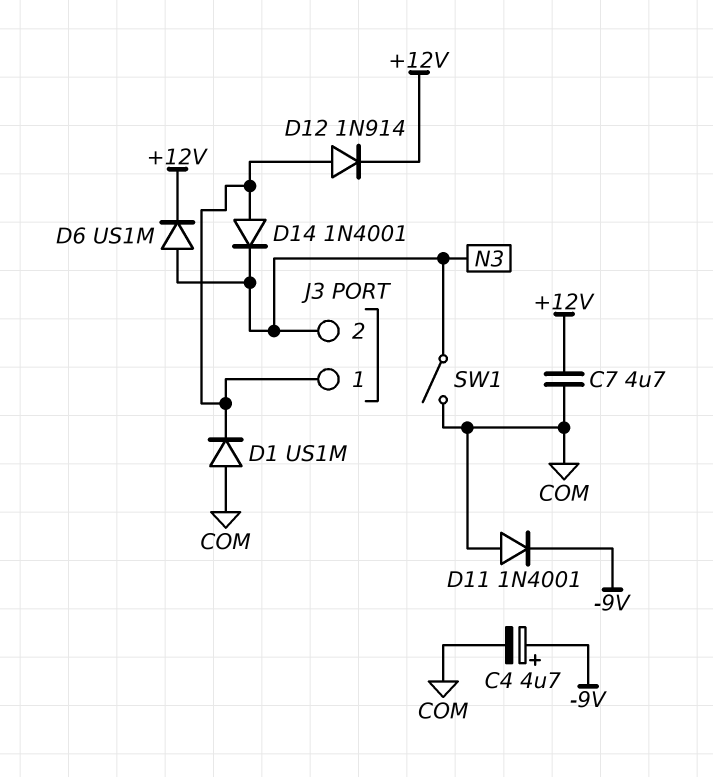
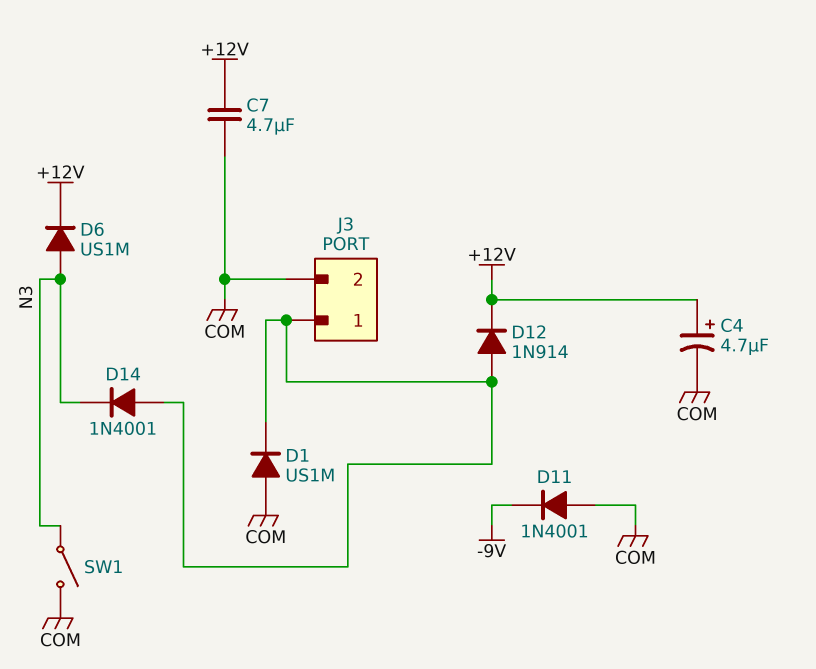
C4: 4.7uF (plus -9V, minus COM) -> 4.7uF (plus +12V, minus COM)
J3 pin 2: N3 -> COM

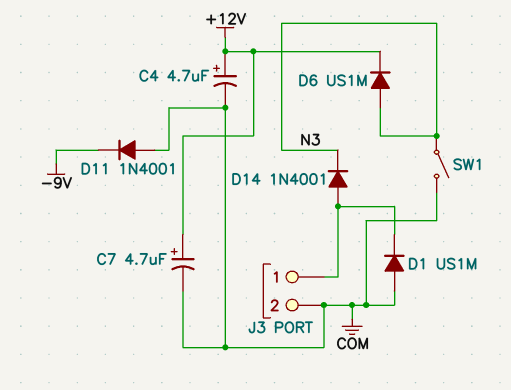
C7: 4.7uF (+12V, COM) -> 4.7uF (plus +12V, minus COM)
D12: diode 1N914 (A J3/1, K +12V) -> none

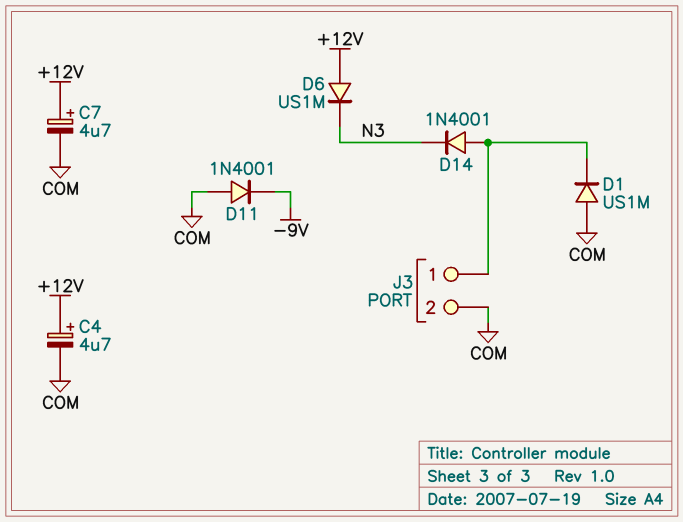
D6: diode US1M (A N3, K +12V) -> diode US1M (A +12V, K N3)
SW1: switch (COM, N3) -> none

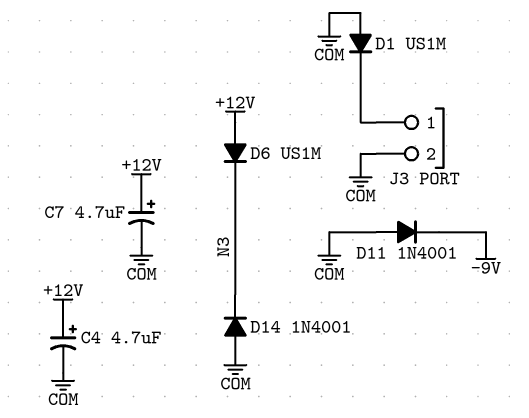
D14: diode 1N4001 (A J3/1, K N3) -> diode 1N4001 (A COM, K N3)

